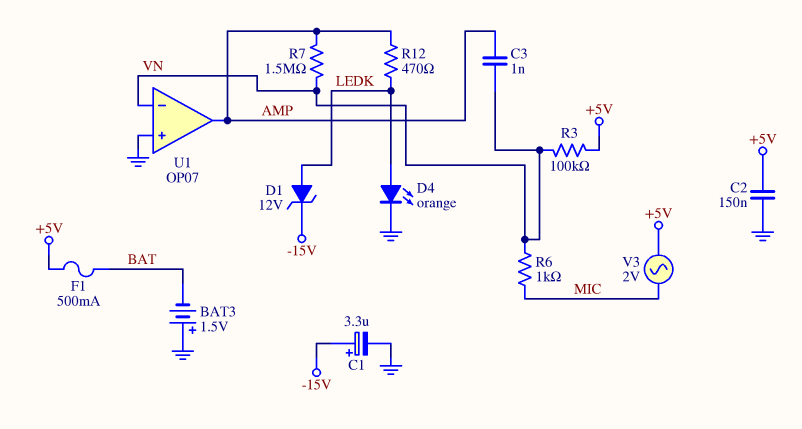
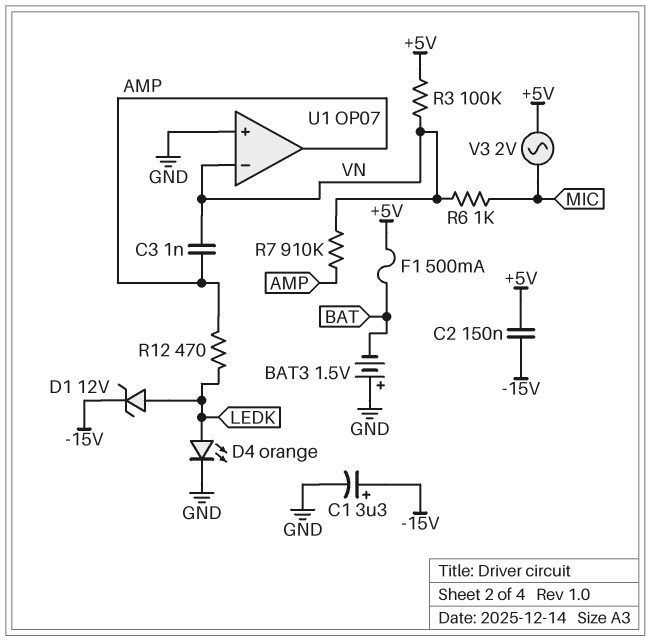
C2: 150nF (+5V, GND) -> 150nF (+5V, -15V)
R7: 1.5M (AMP, VN) -> 910k (AMP, VN)

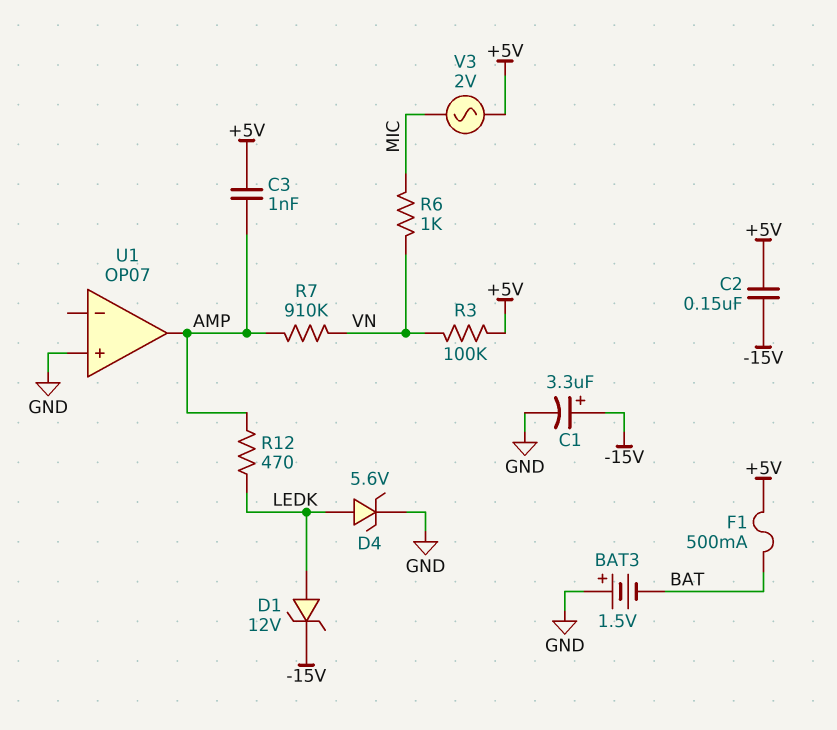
C3: 1nF (AMP, VN) -> 1nF (+5V, AMP)
D4: LED orange (A LEDK, K GND) -> zener 5.6V (A LEDK, K GND)
U1 pin in-: VN -> none

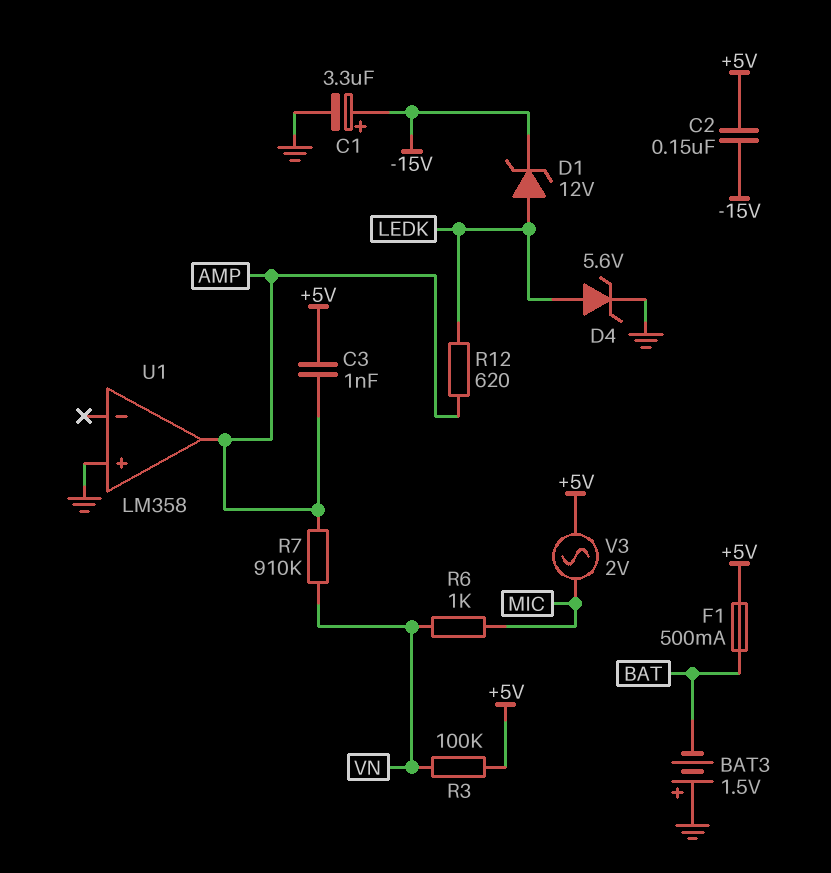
R12: 470 (AMP, LEDK) -> 620 (AMP, LEDK)
U1: OP07 -> LM358

